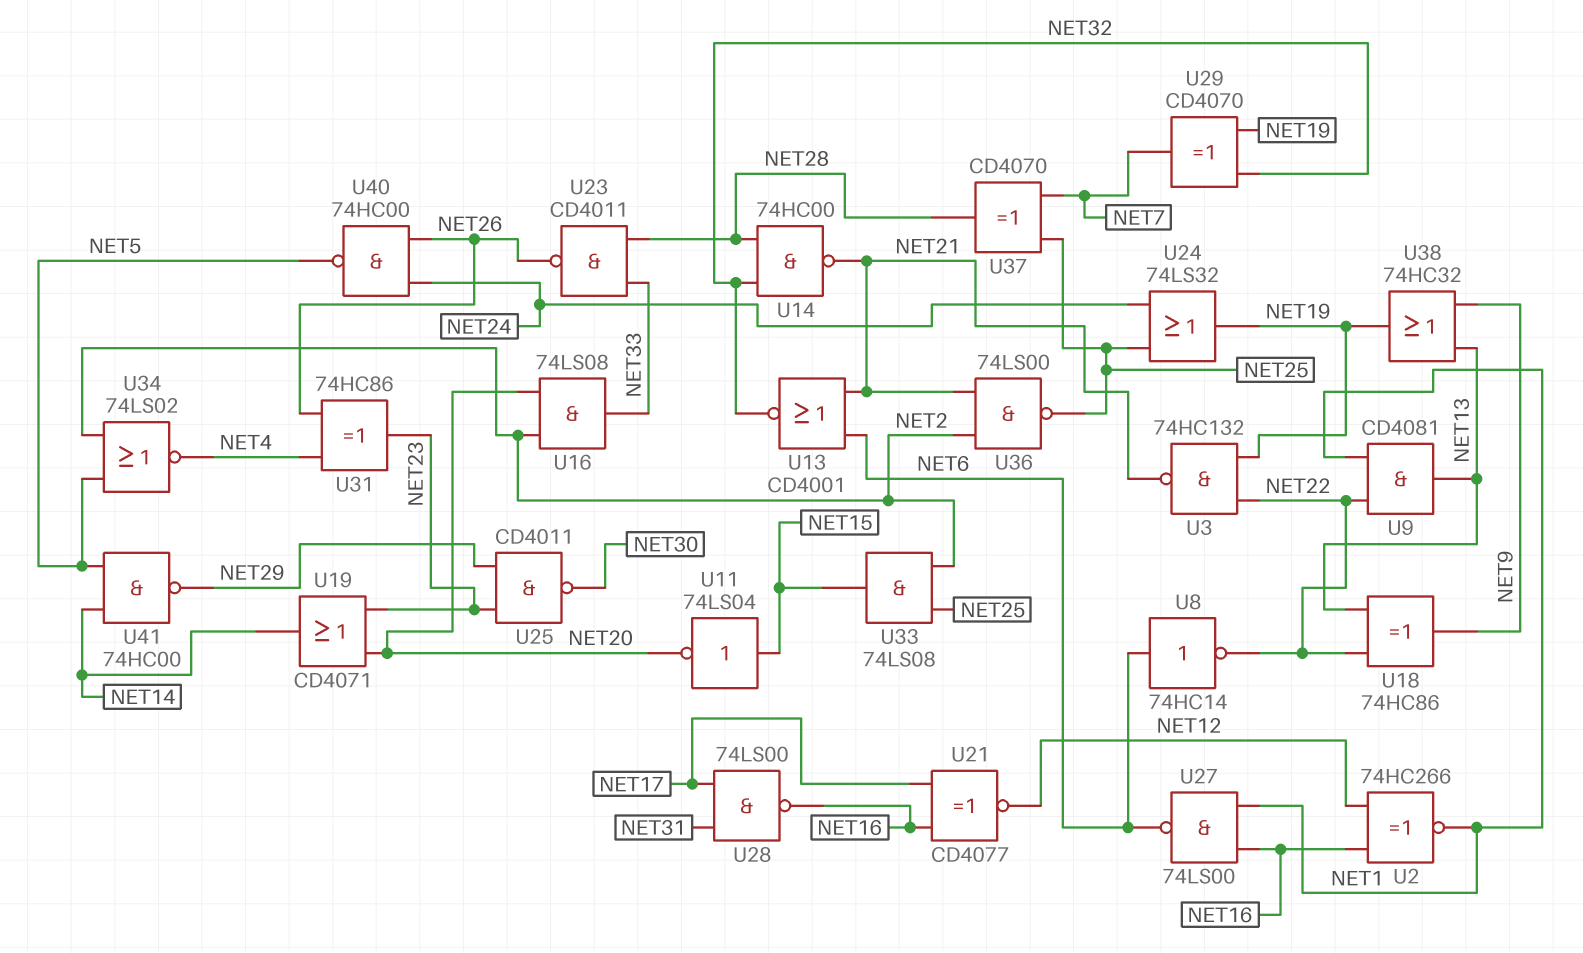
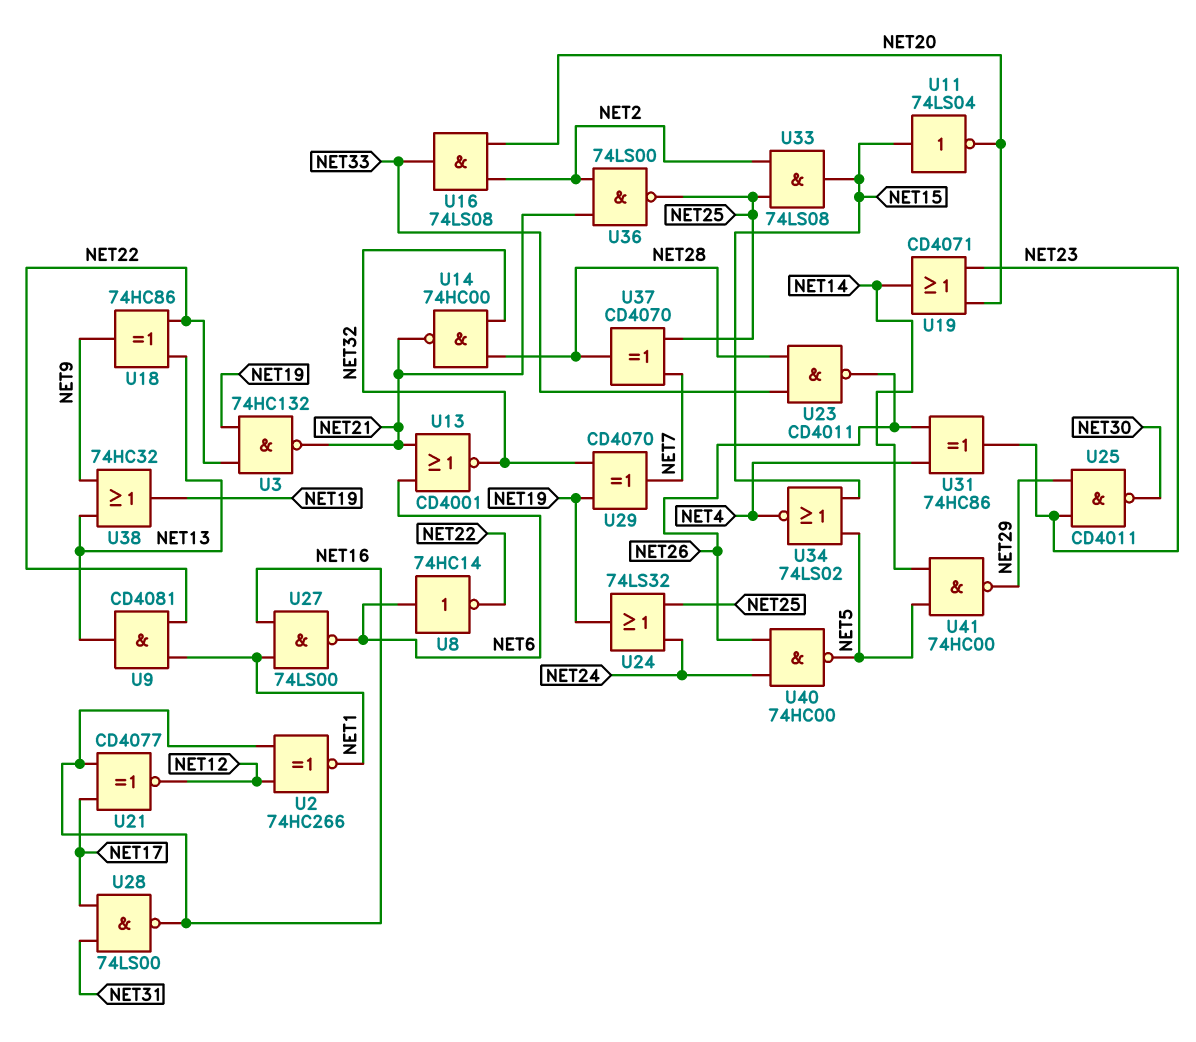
U34: NOR 74LS02 (in NET2, in NET5, out NET4) -> NOR 74LS02 (in NET5, in NET15, out NET4)

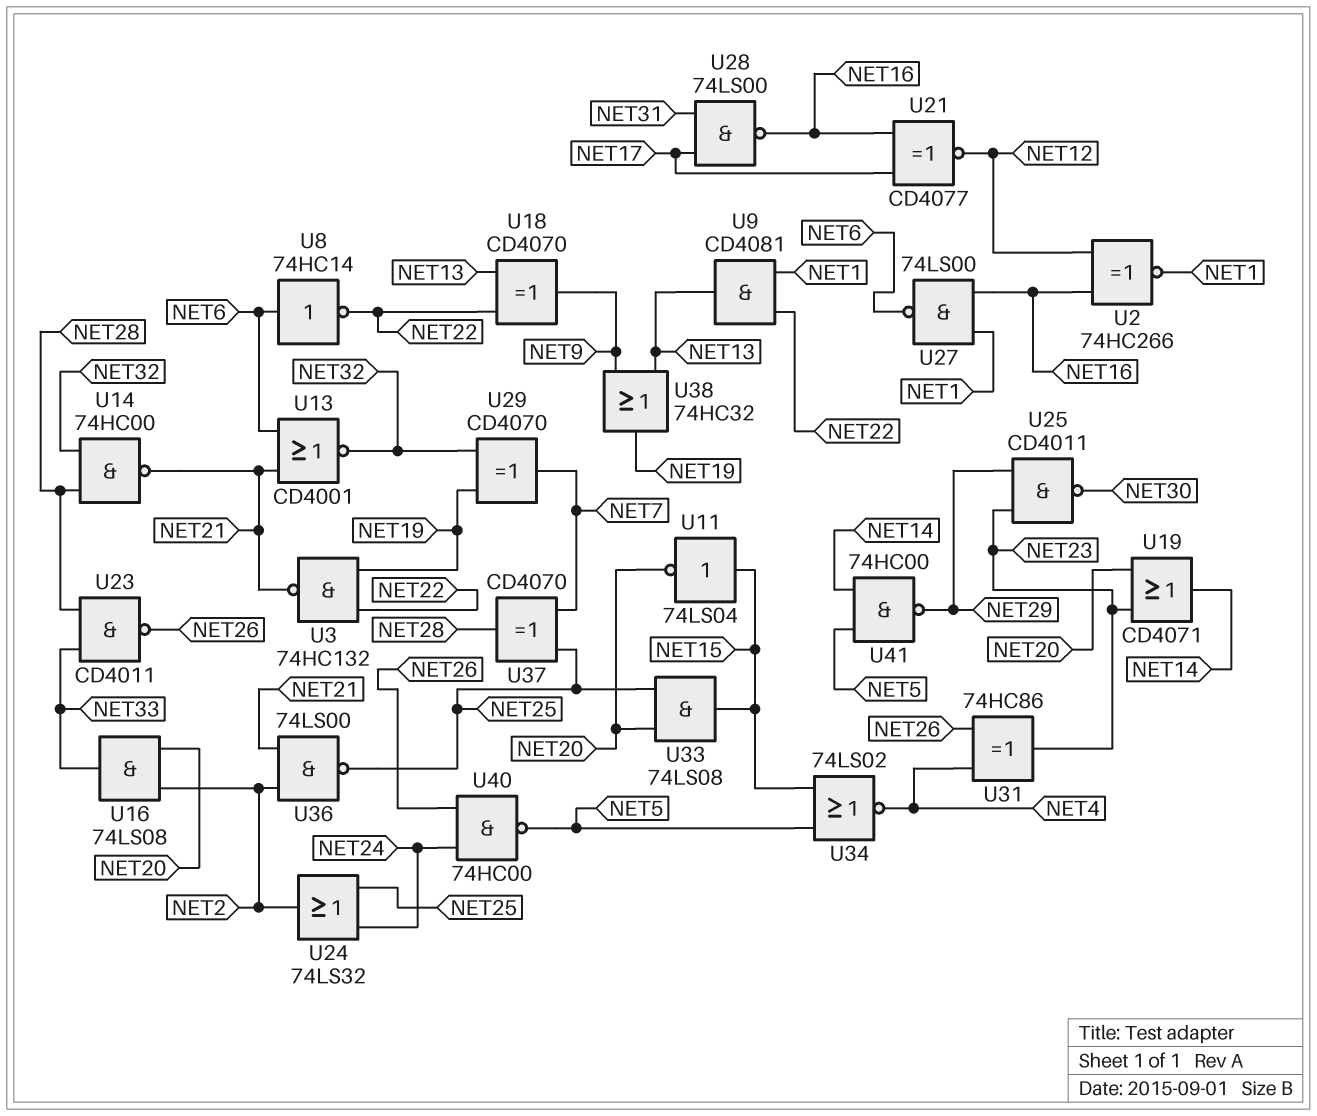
U18: XOR 74HC86 (in NET13, in NET22, out NET9) -> XOR CD4070 (in NET13, in NET22, out NET9)
U24: OR 74LS32 (in NET24, in NET25, out NET19) -> OR 74LS32 (in NET24, in NET25, out NET2)
U33: AND 74LS08 (in NET2, in NET25, out NET15) -> AND 74LS08 (in NET20, in NET25, out NET15)

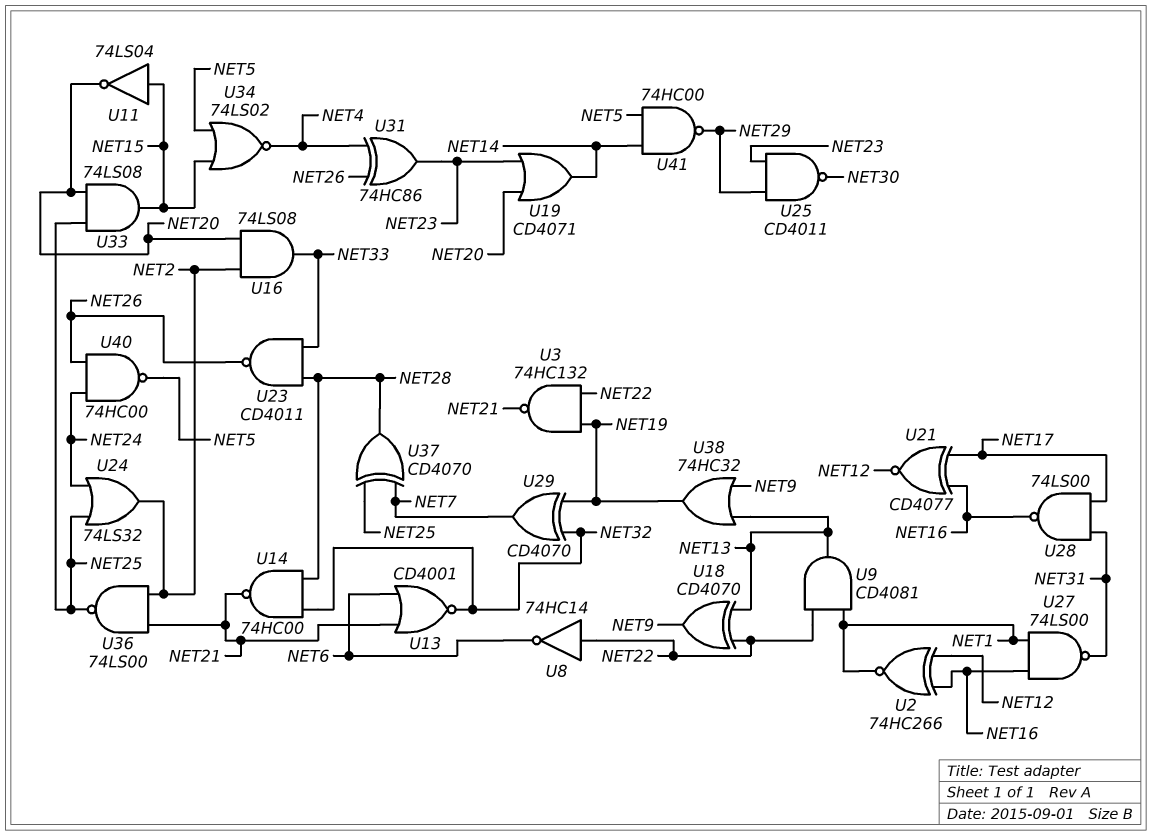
U8: NOT 74HC14 (in NET6, out NET22) -> NOT 74HC14 (in NET22, out NET6)
U27: NAND 74LS00 (in NET1, in NET16, out NET6) -> NAND 74LS00 (in NET1, in NET16, out NET31)

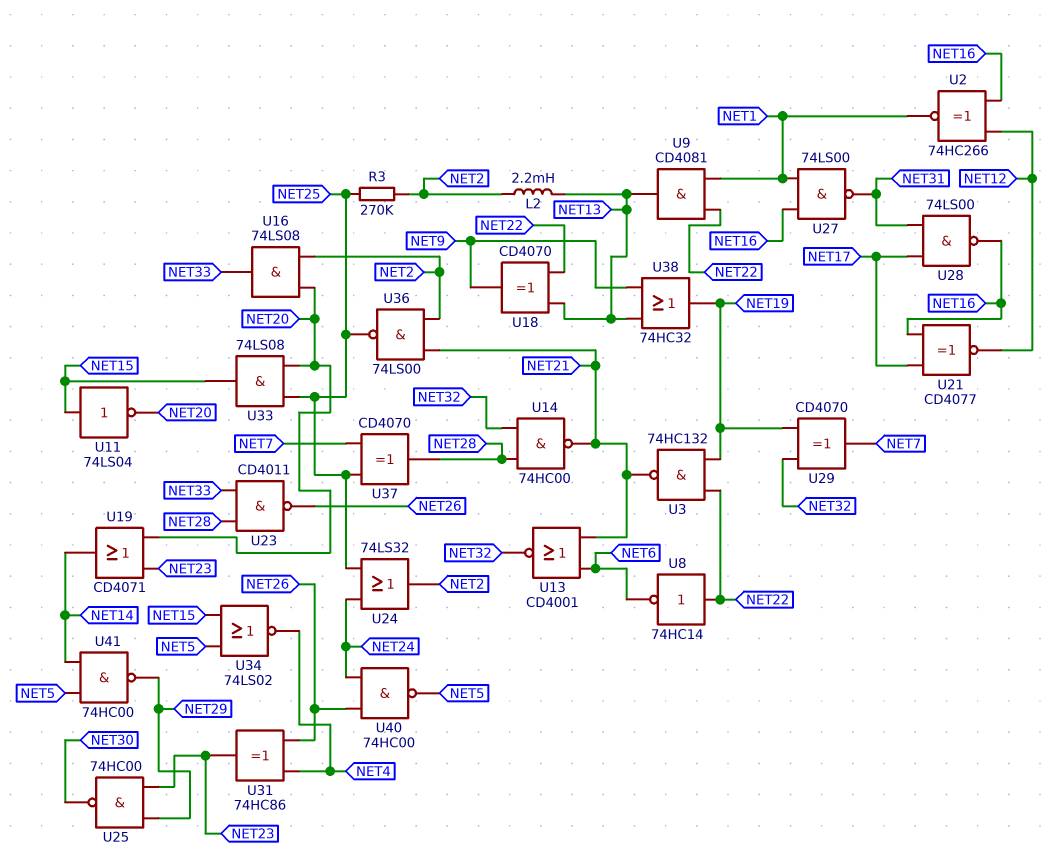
L2: none -> 2.2mH (NET2, NET13)
R3: none -> 270k (NET2, NET25)
U25: NAND CD4011 (in NET23, in NET29, out NET30) -> NAND 74HC00 (in NET23, in NET29, out NET30)

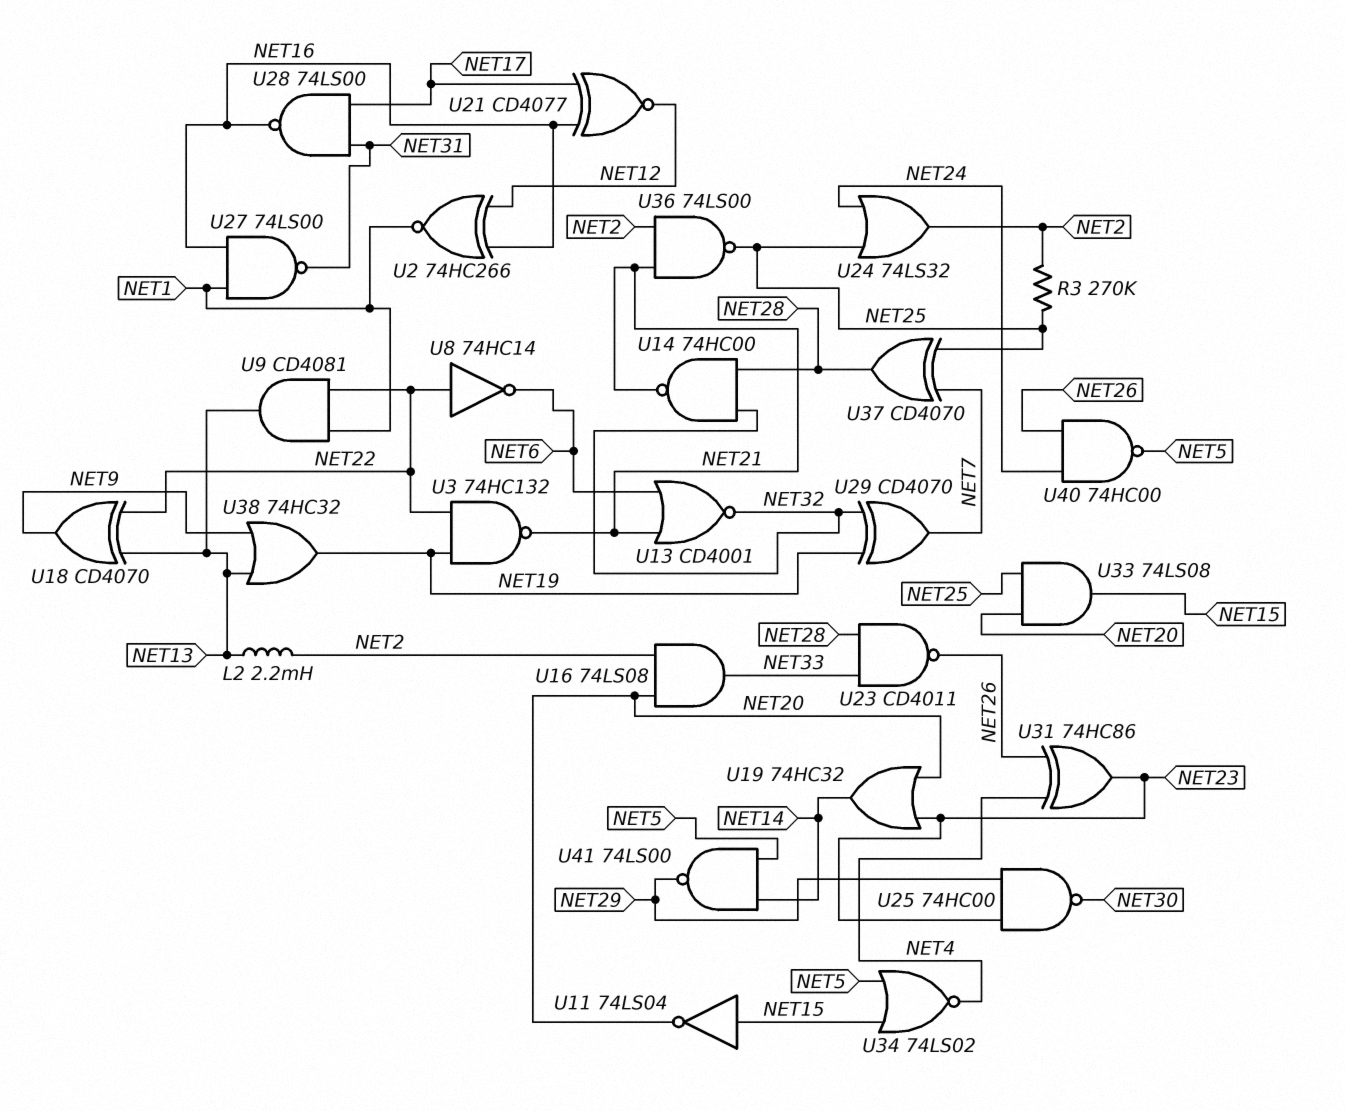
U19: OR CD4071 (in NET20, in NET23, out NET14) -> OR 74HC32 (in NET20, in NET23, out NET14)
U41: NAND 74HC00 (in NET5, in NET14, out NET29) -> NAND 74LS00 (in NET5, in NET14, out NET29)

